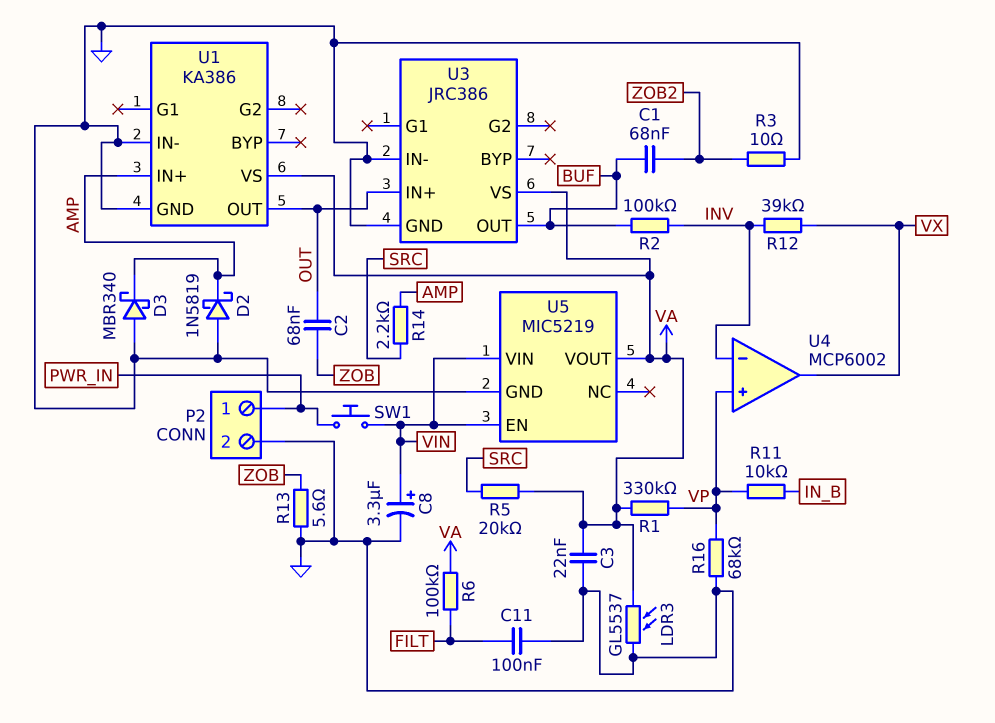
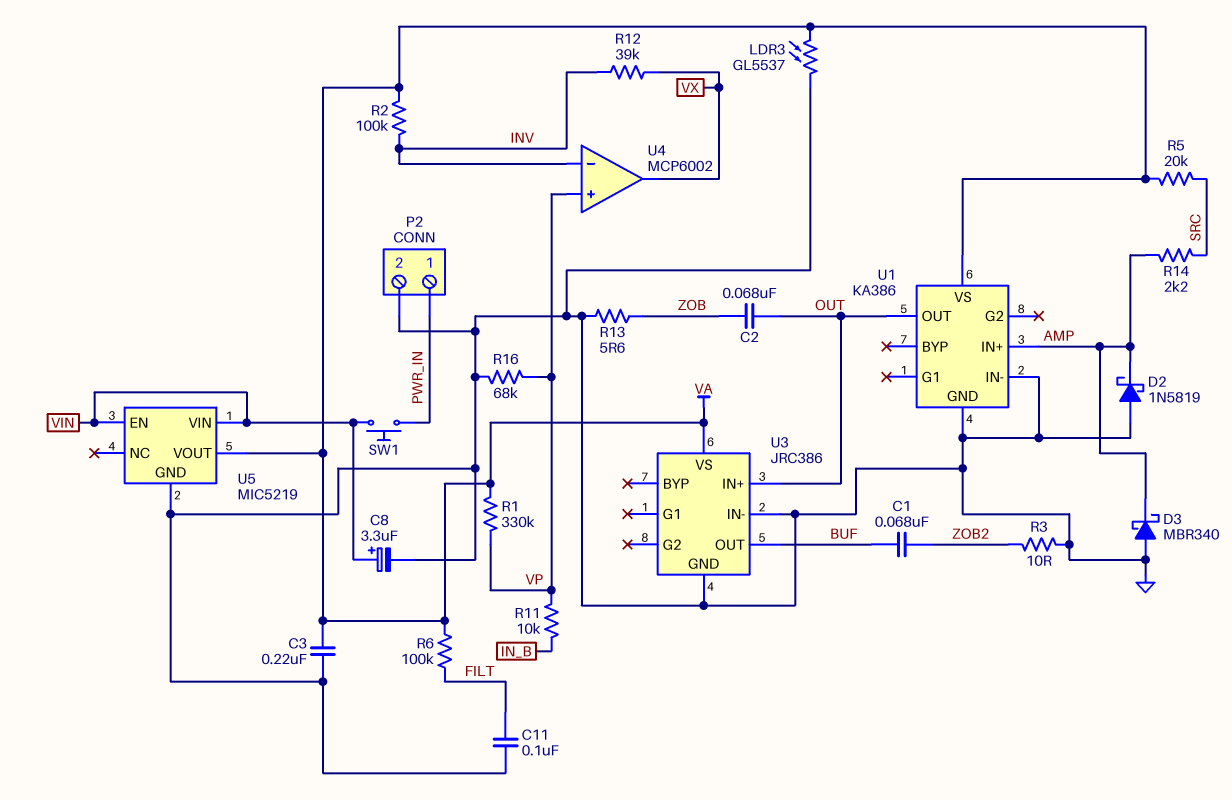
C3: 22nF (GND, VA) -> 220nF (GND, VA)
R2: 100k (BUF, INV) -> 100k (INV, VA)

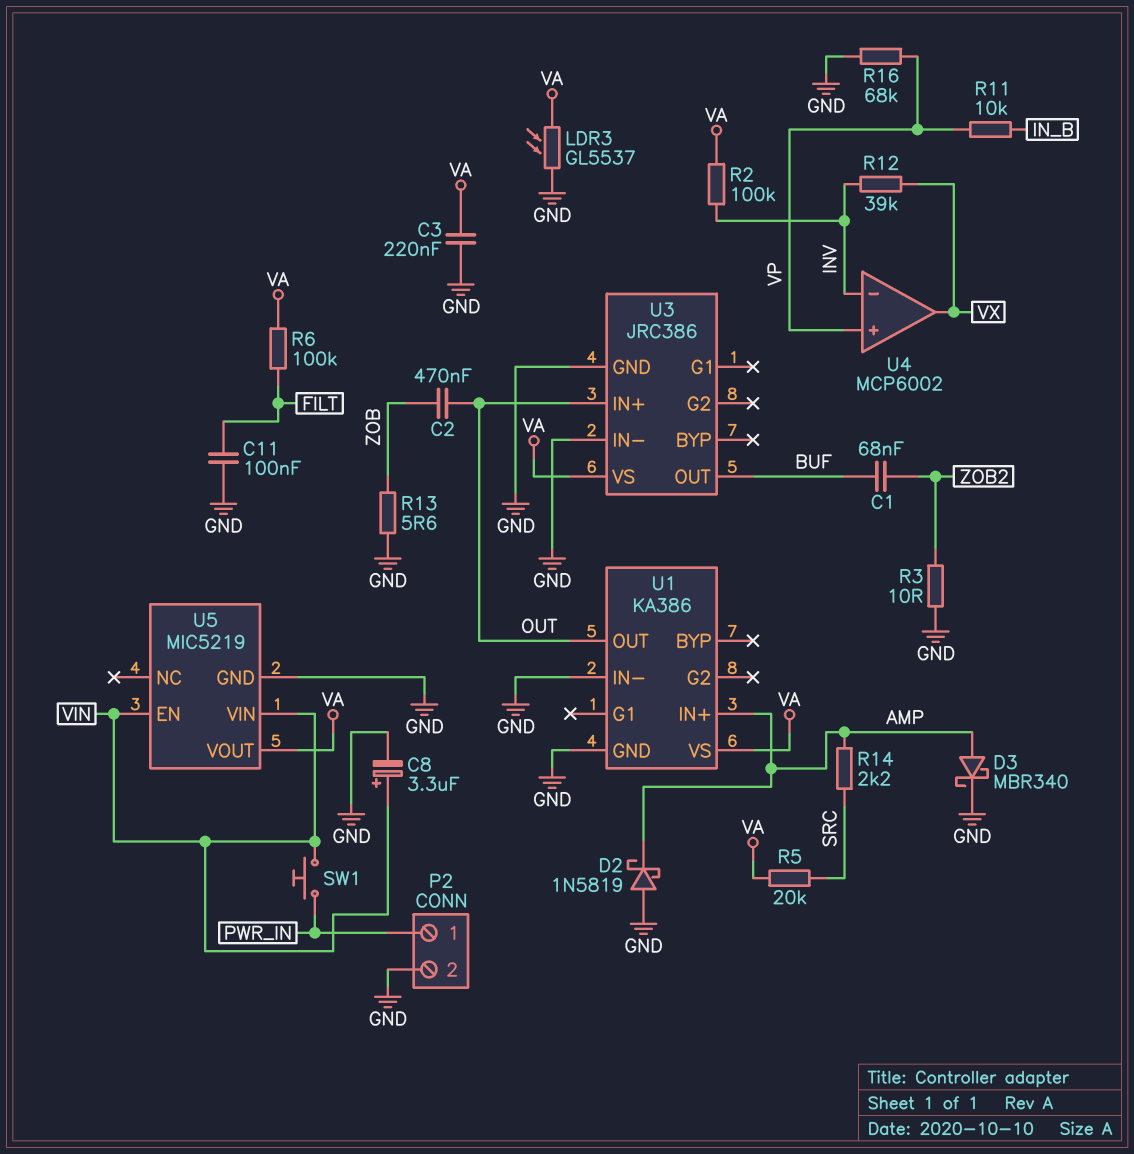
C2: 68nF (OUT, ZOB) -> 470nF (OUT, ZOB)
D3: schottky MBR340 (A GND, K AMP) -> schottky MBR340 (A AMP, K GND)
R1: 330k (VA, VP) -> none

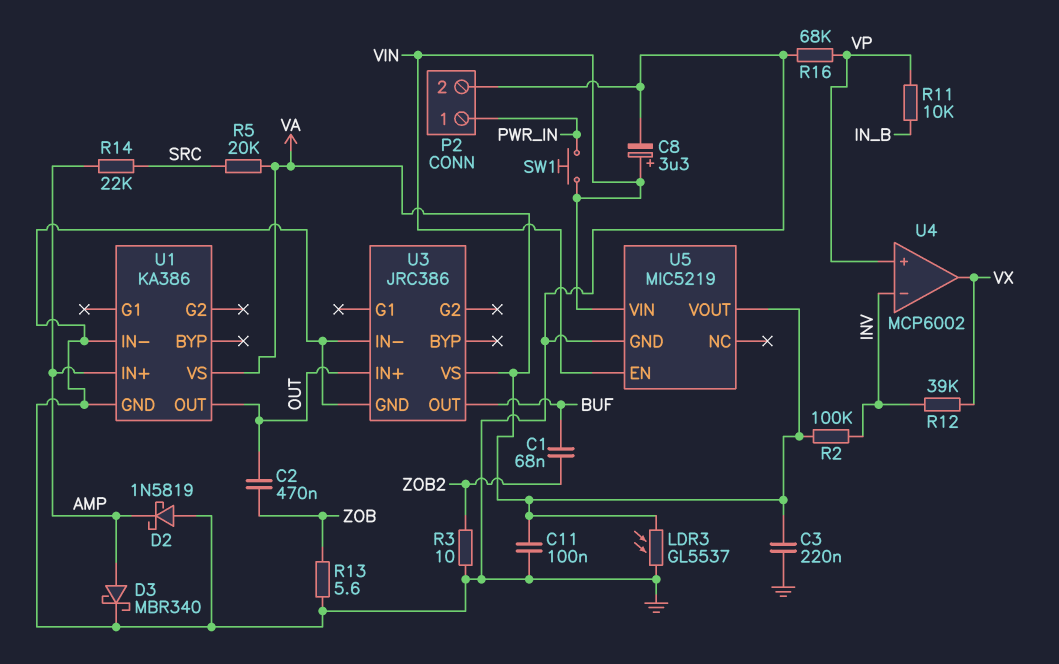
C11: 100nF (FILT, GND) -> 100nF (GND, VA)
R6: 100k (FILT, VA) -> none
R14: 2.2k (AMP, SRC) -> 22k (AMP, SRC)

